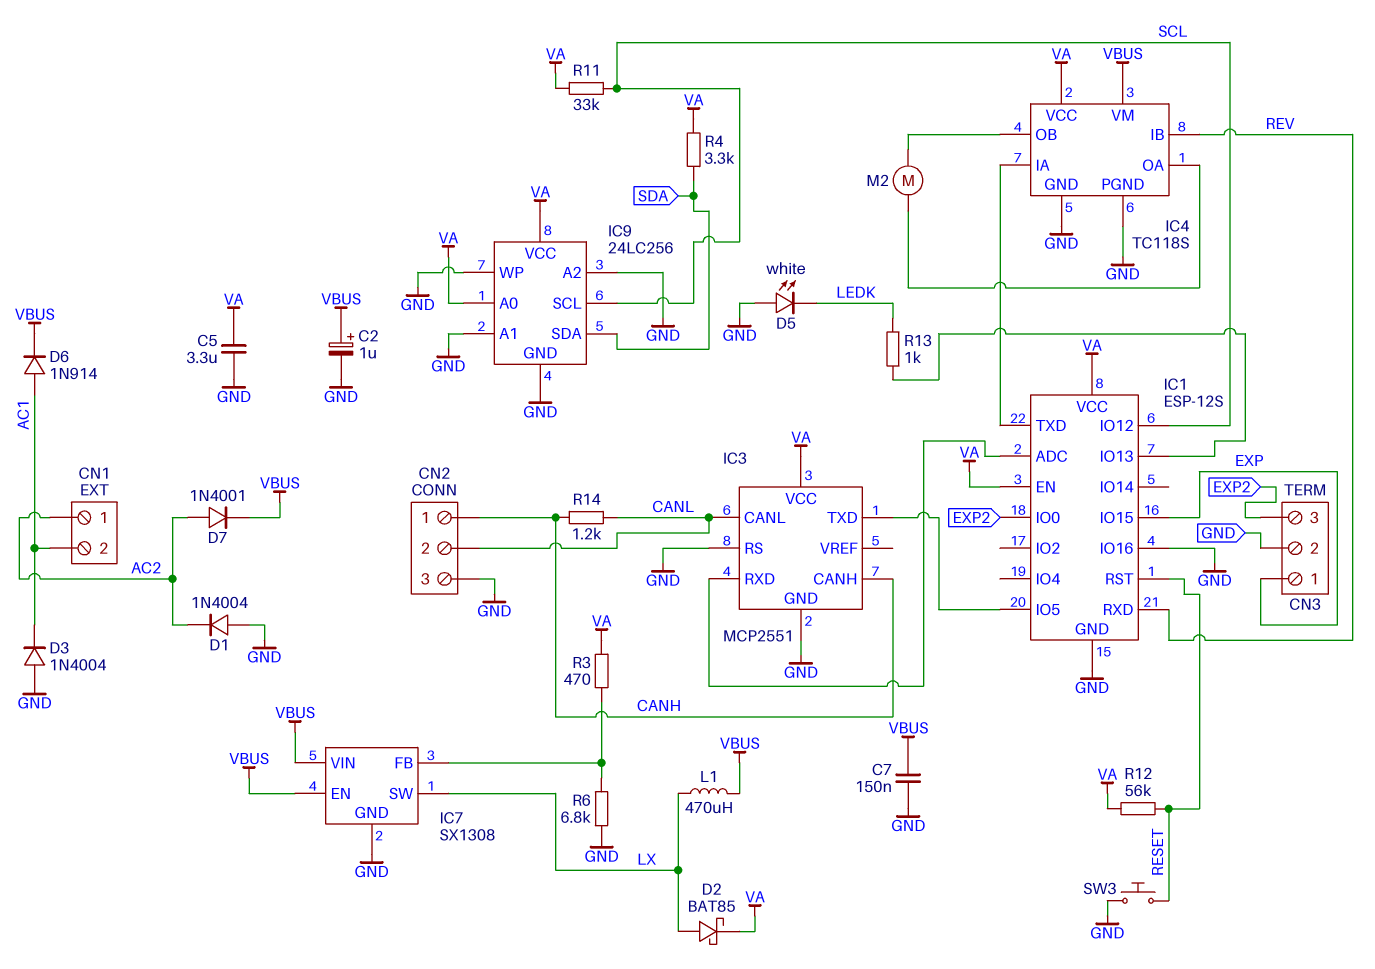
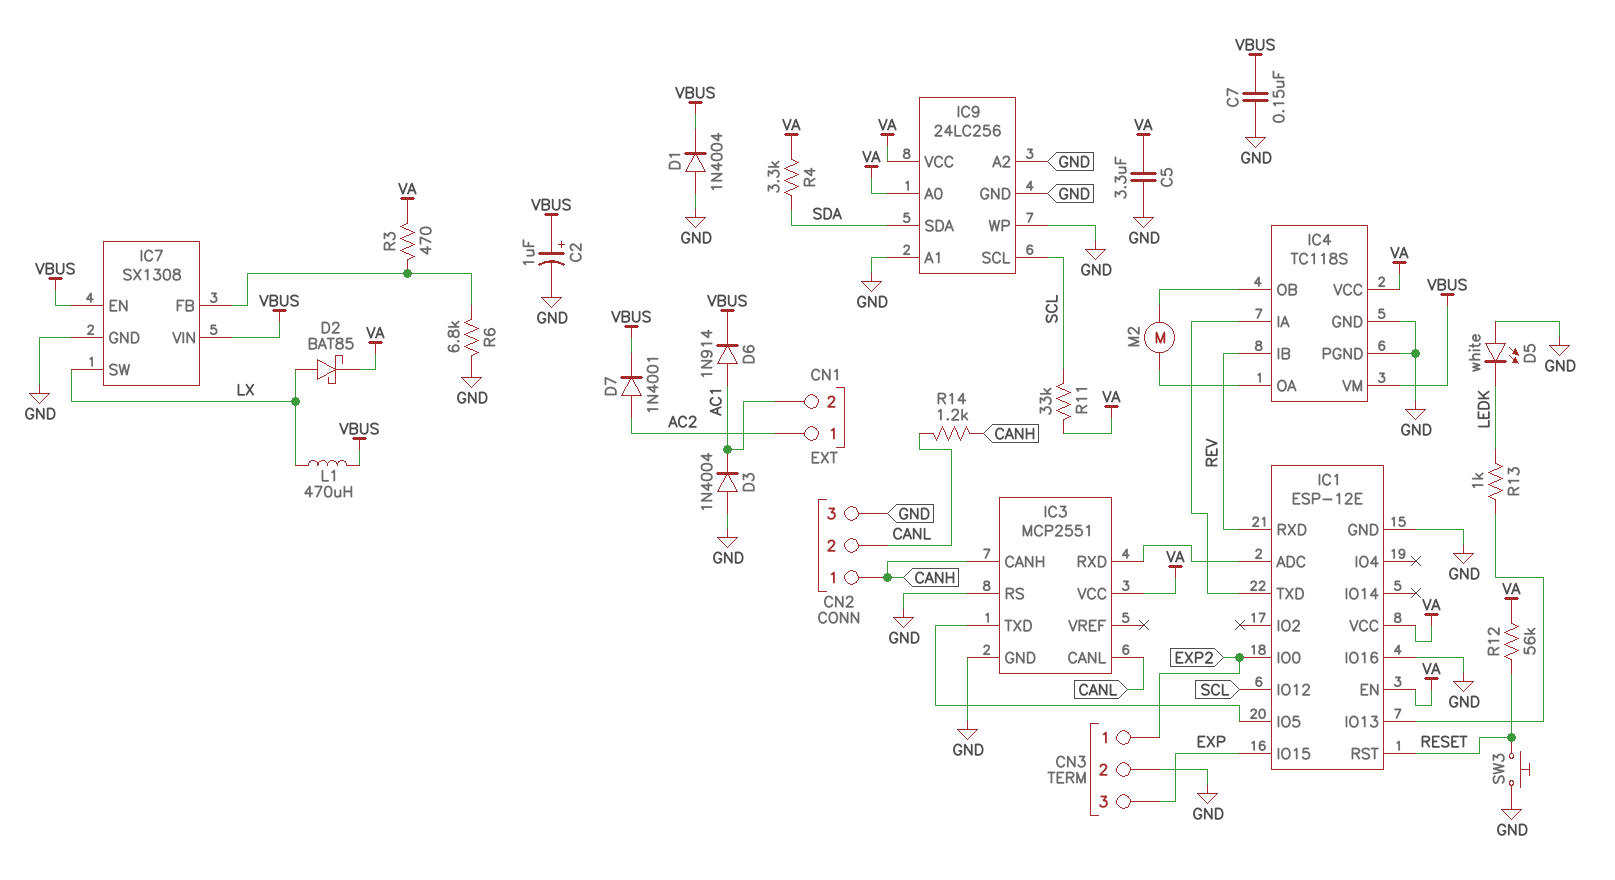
CN3 pin 1: EXP -> EXP2
CN3 pin 3: EXP2 -> EXP
D1: diode 1N4004 (A GND, K AC2) -> diode 1N4004 (A GND, K VBUS)
IC1: ESP-12S -> ESP-12E

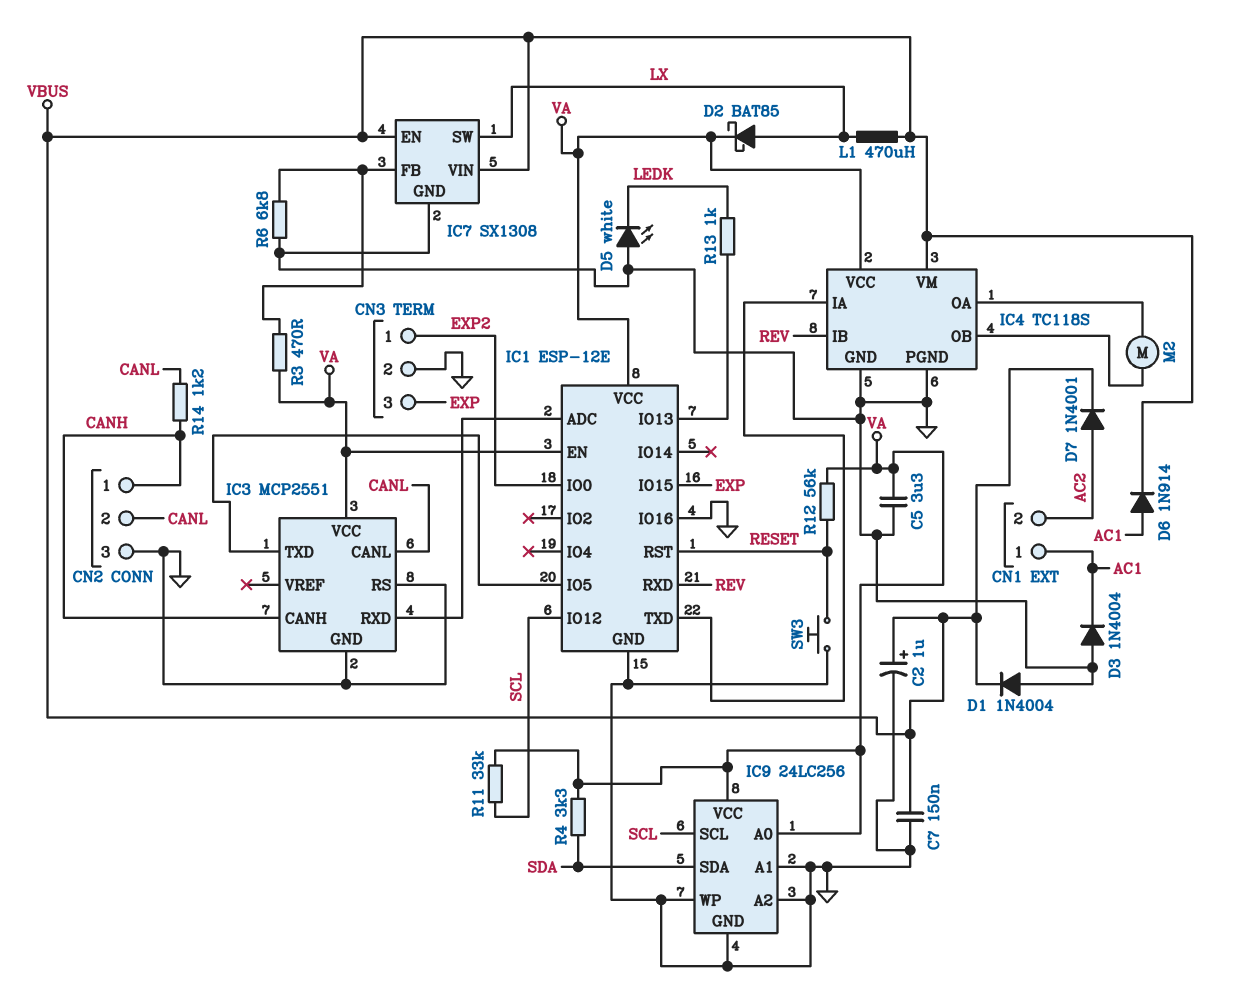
CN1 pin 1: AC2 -> AC1
CN1 pin 2: AC1 -> AC2

